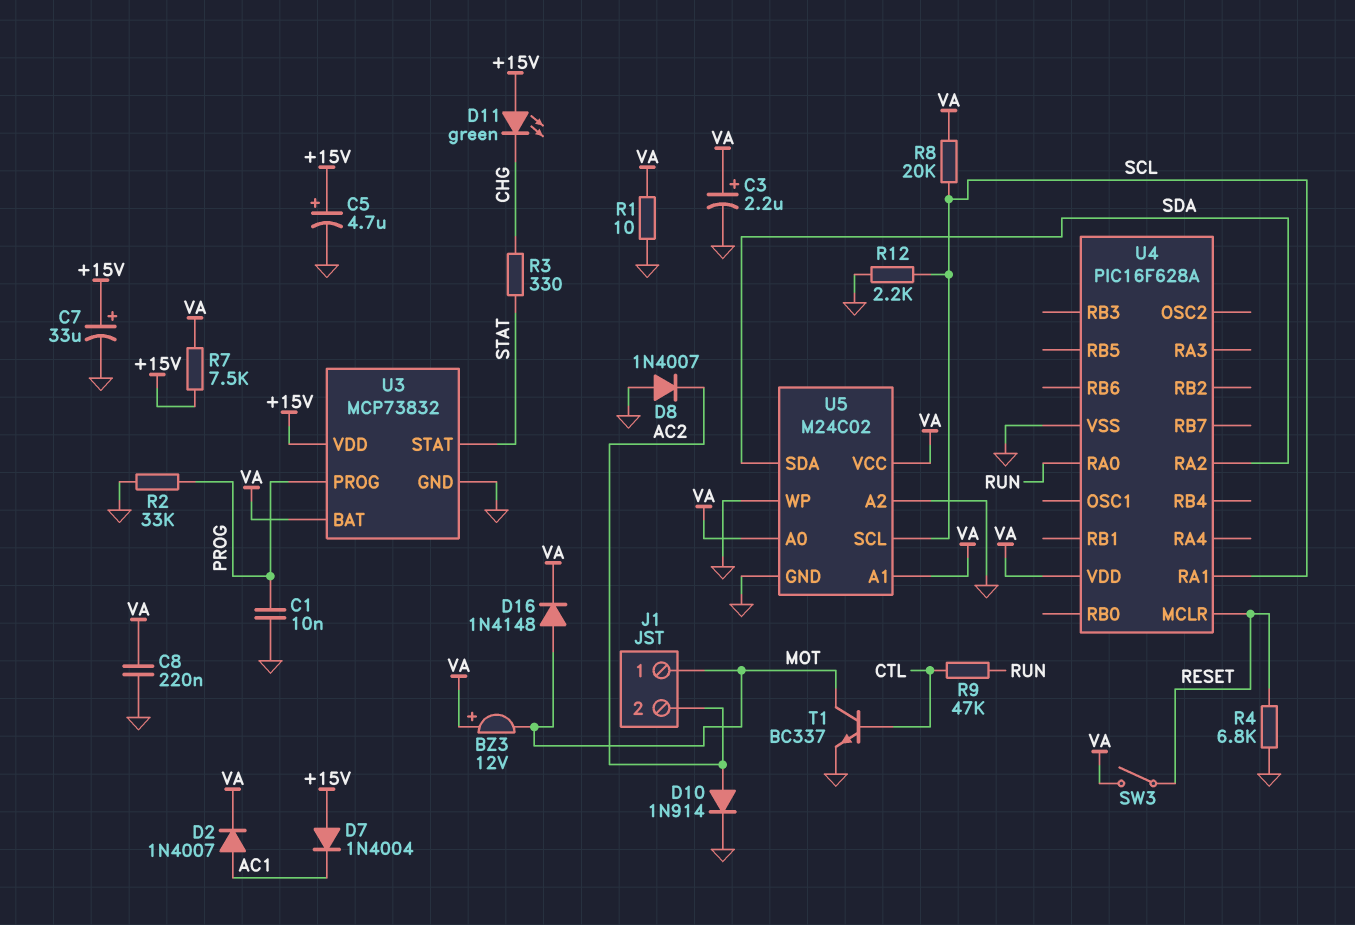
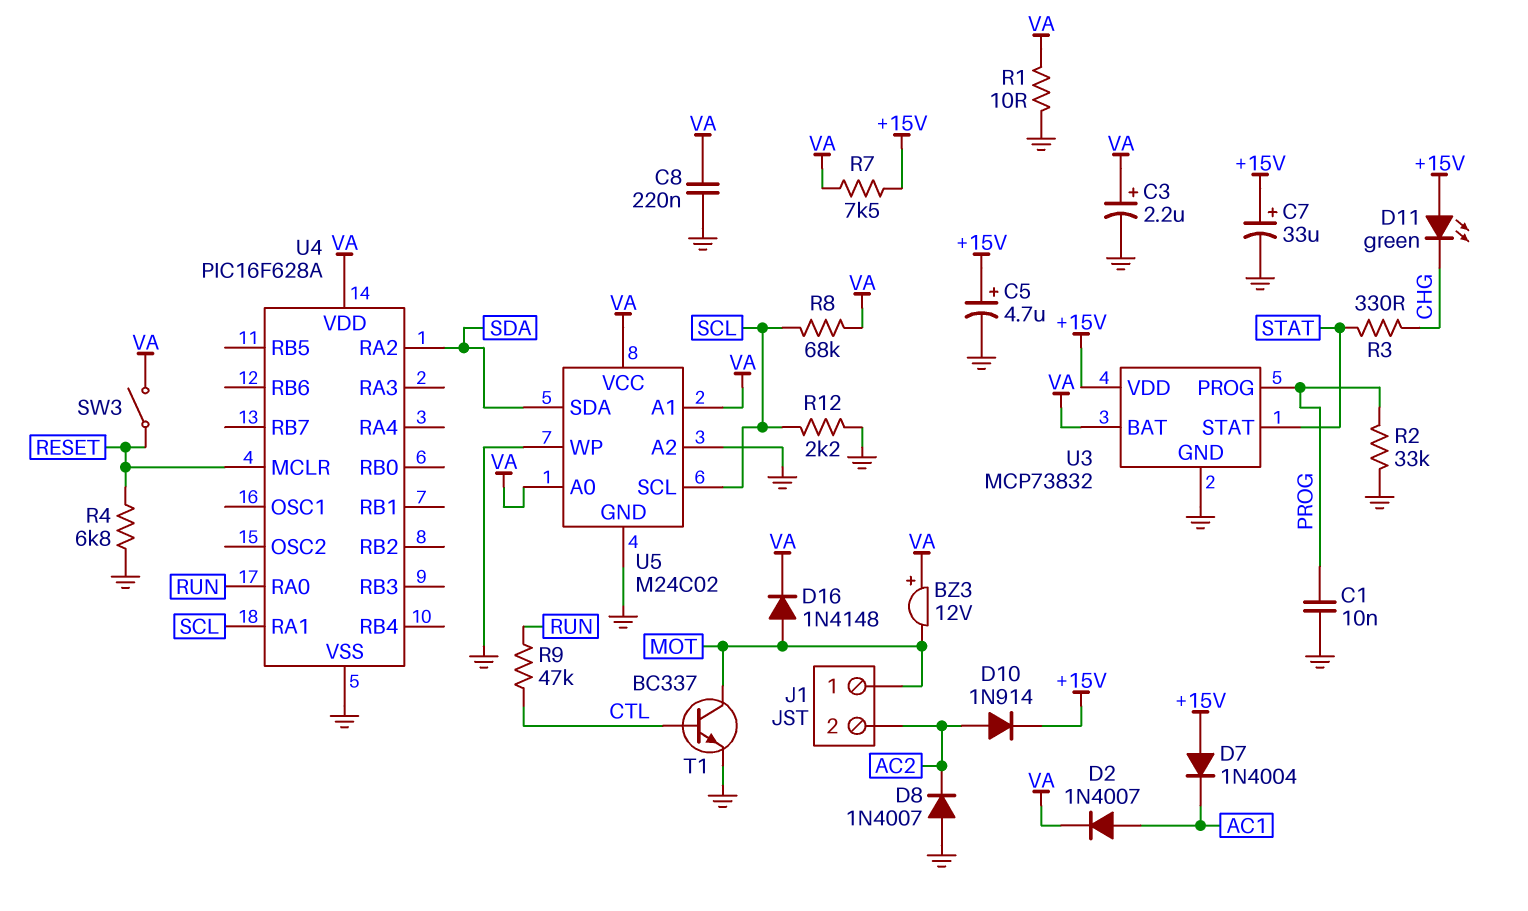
D10: diode 1N914 (A AC2, K GND) -> diode 1N914 (A AC2, K +15V)
R8: 20k (SCL, VA) -> 68k (SCL, VA)

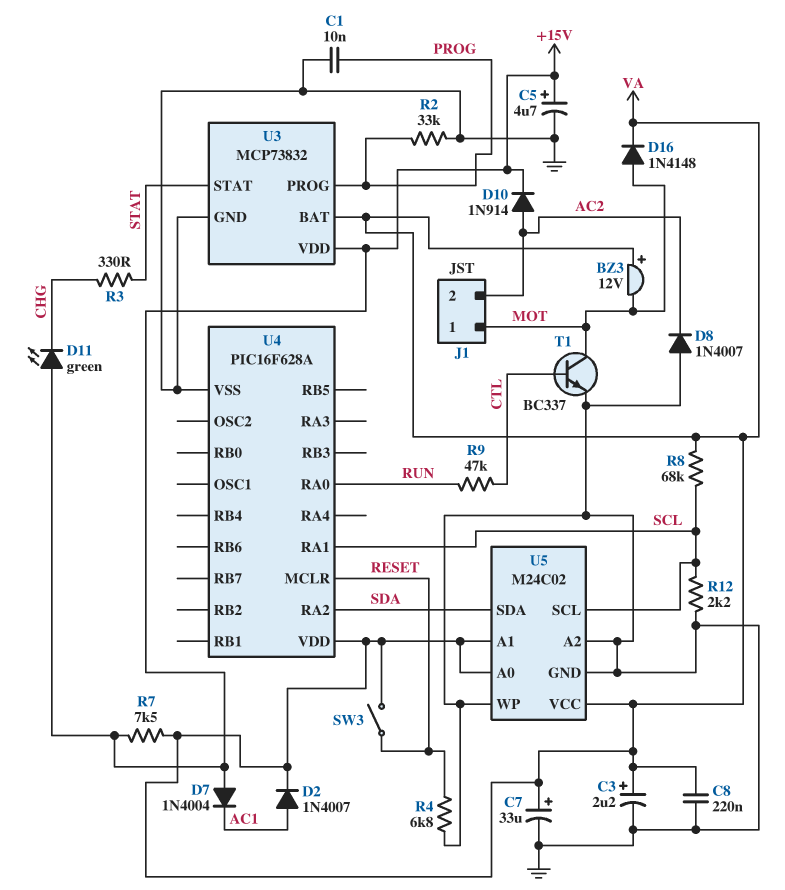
C7: 33uF (plus +15V, minus GND) -> 33uF (plus VA, minus GND)
R1: 10 (GND, VA) -> none

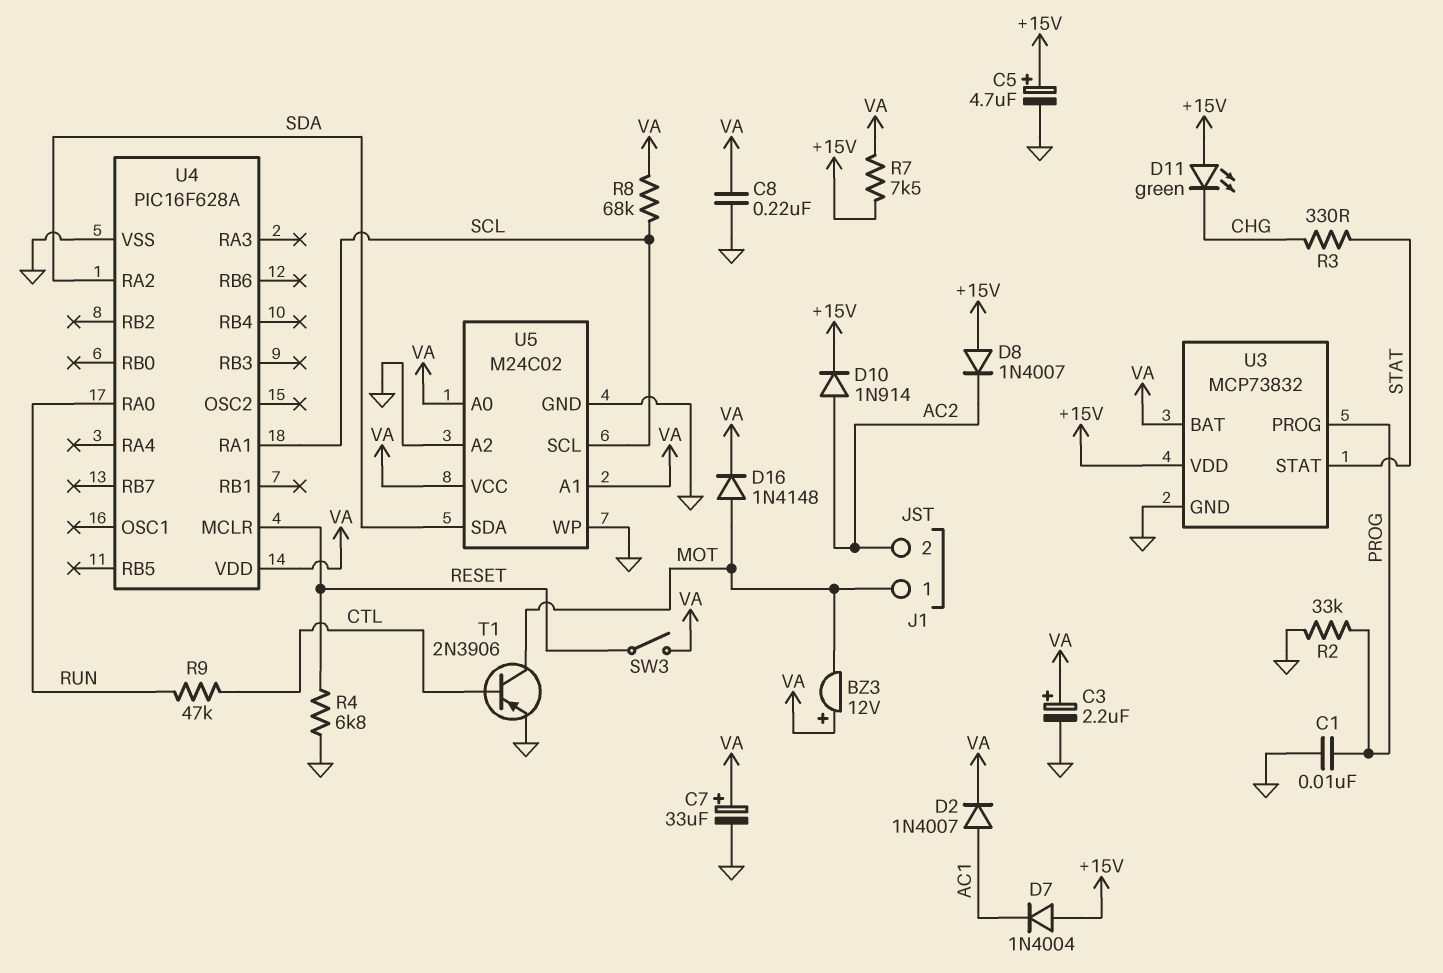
D8: diode 1N4007 (A GND, K AC2) -> diode 1N4007 (A +15V, K AC2)
R12: 2.2k (GND, SCL) -> none
T1: NPN BC337 (B CTL, C MOT, E GND) -> PNP 2N3906 (B CTL, C MOT, E GND)

